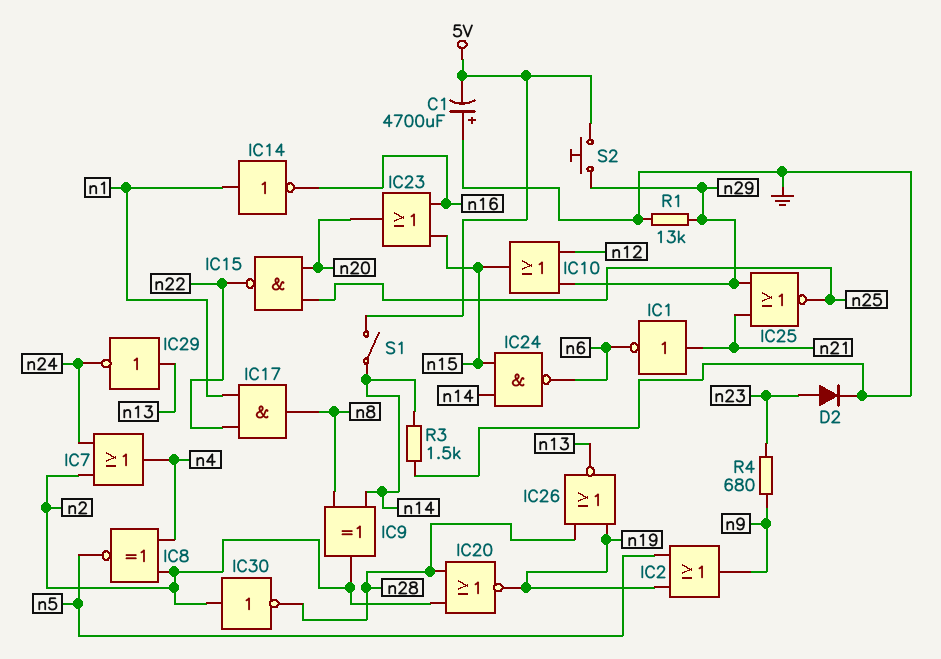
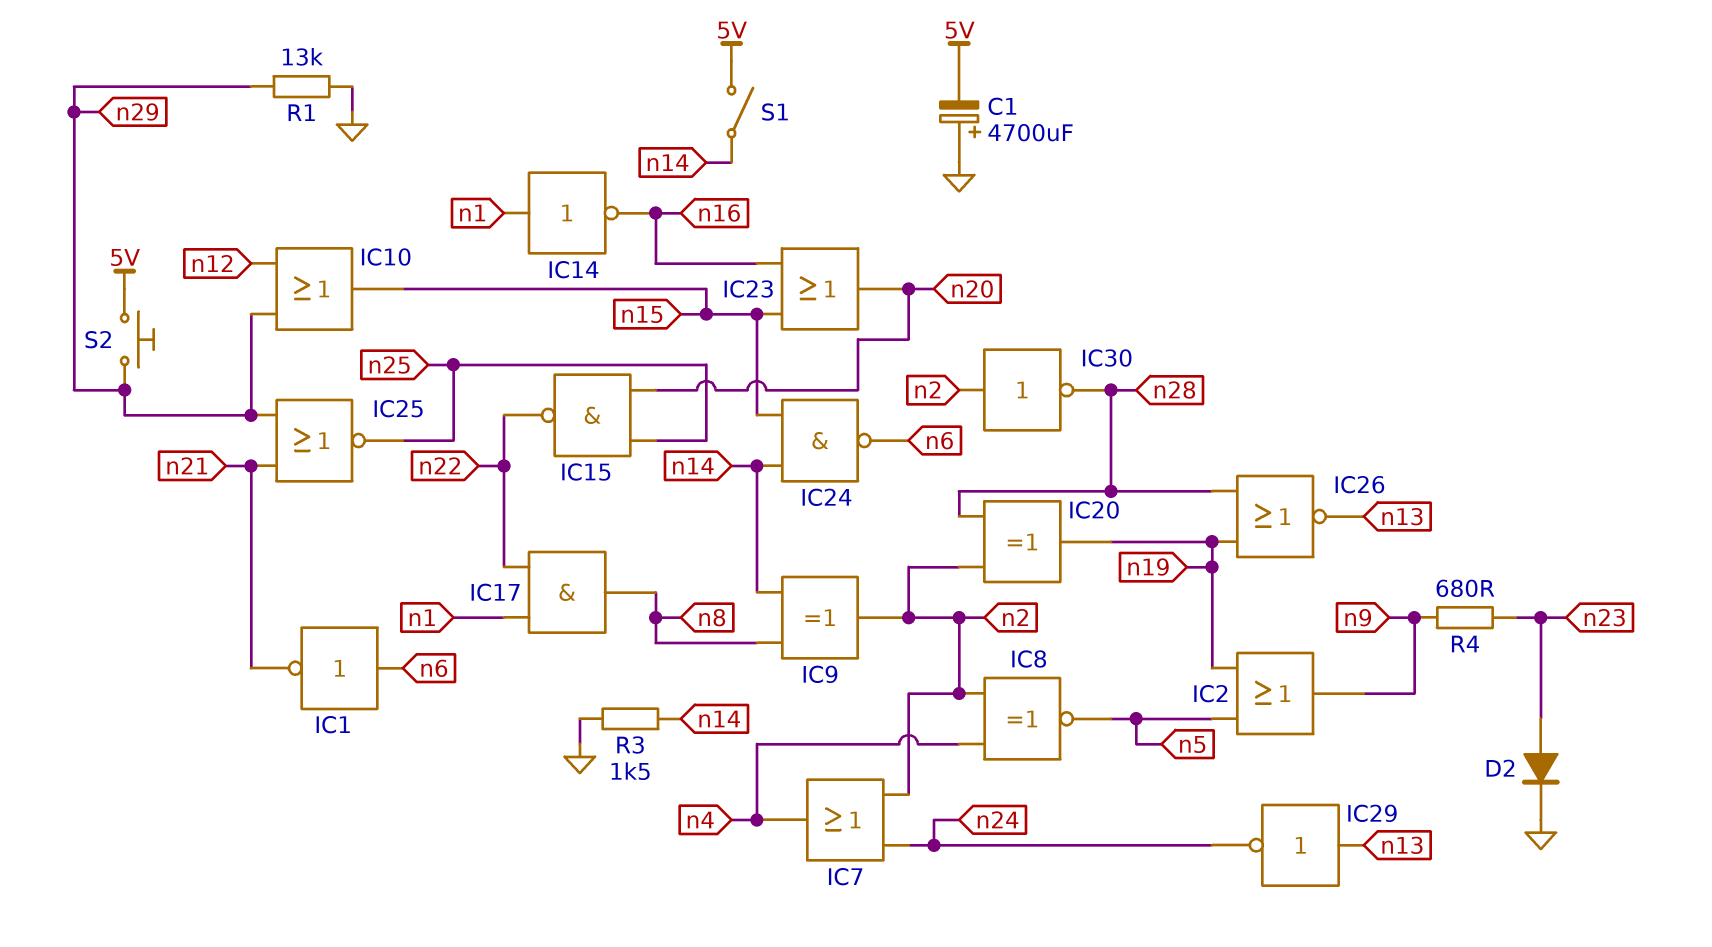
IC1: NOT (in n21, out n6) -> NOT (in n6, out n21)
IC20: NOR (in n2, in n28, out n19) -> XOR (in n2, in n28, out n19)

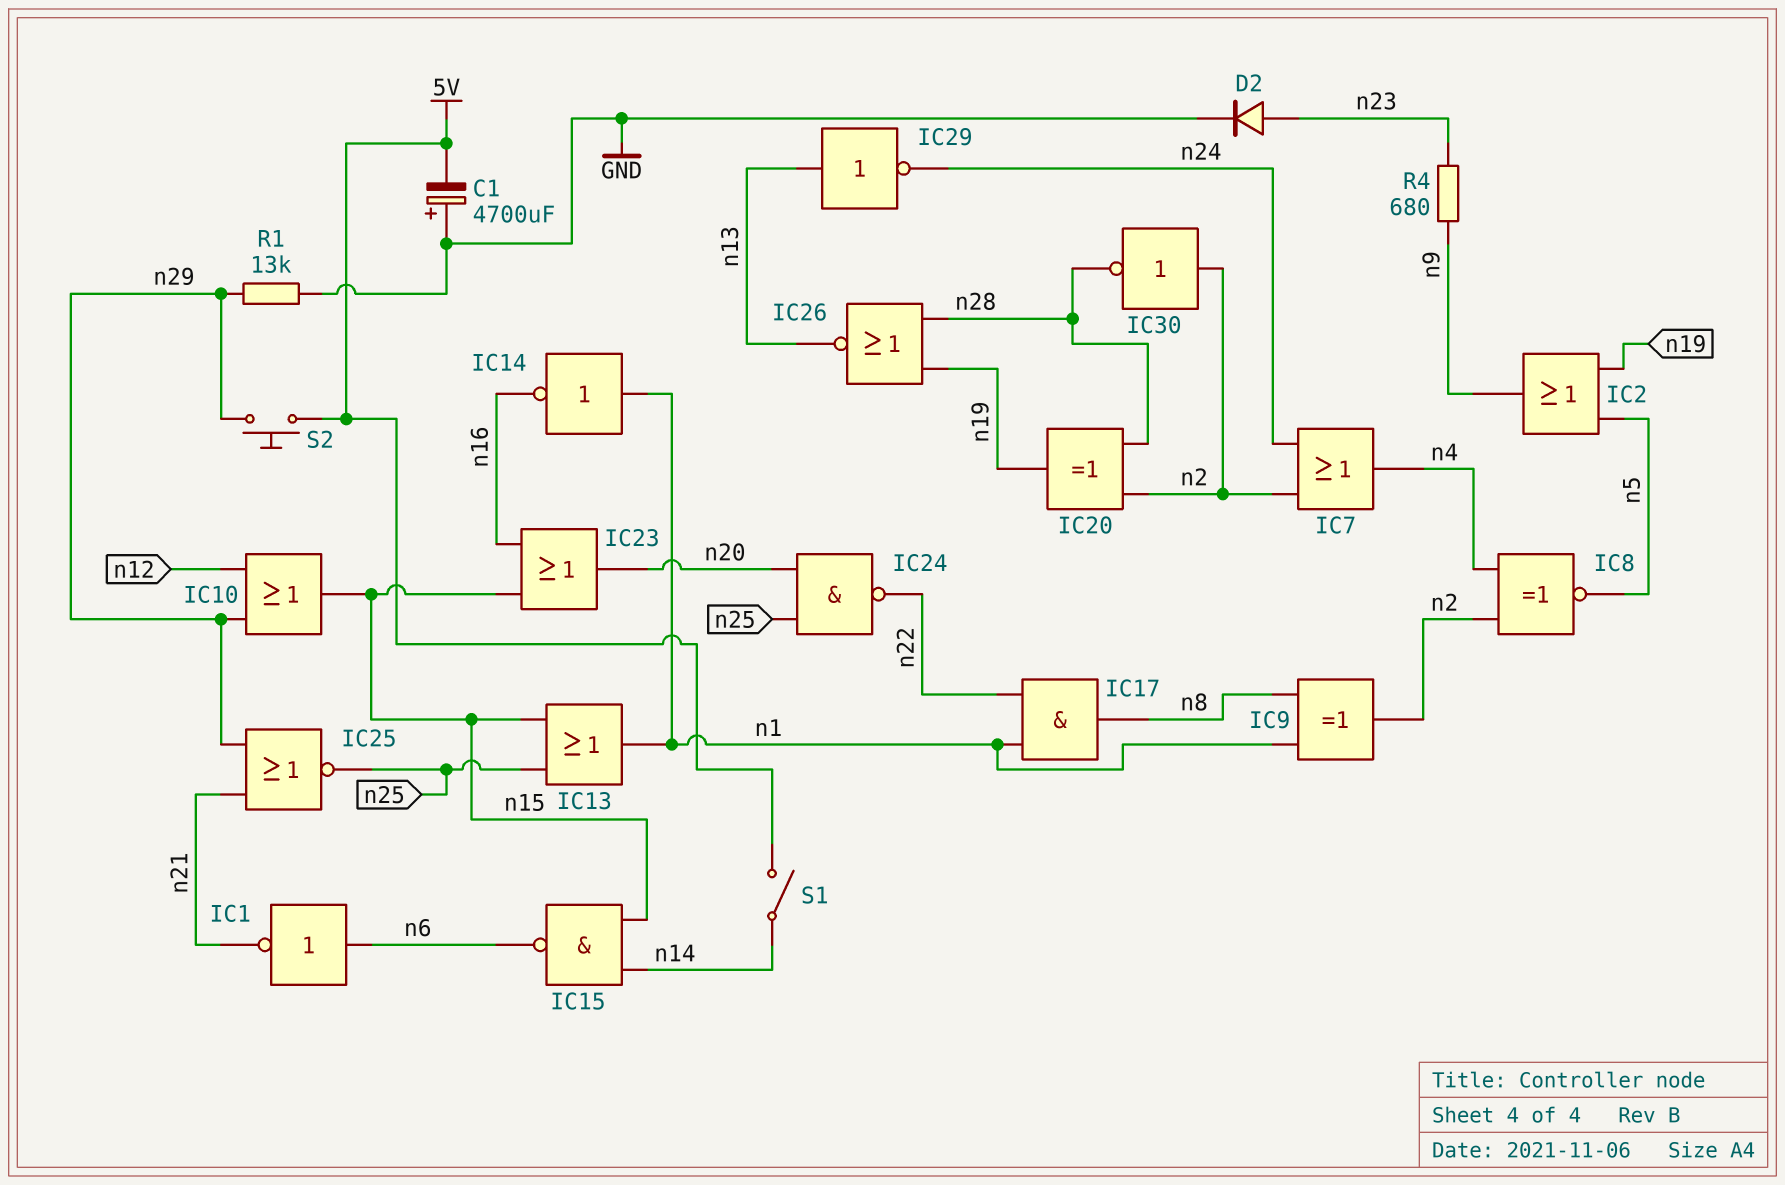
IC9: XOR (in n8, in n14, out n2) -> XOR (in n1, in n8, out n2)
IC13: none -> OR (in n15, in n25, out n1)
IC15: NAND (in n20, in n25, out n22) -> NAND (in n14, in n15, out n6)
IC24: NAND (in n14, in n15, out n6) -> NAND (in n20, in n25, out n22)
R3: 1.5k (GND, n14) -> none

